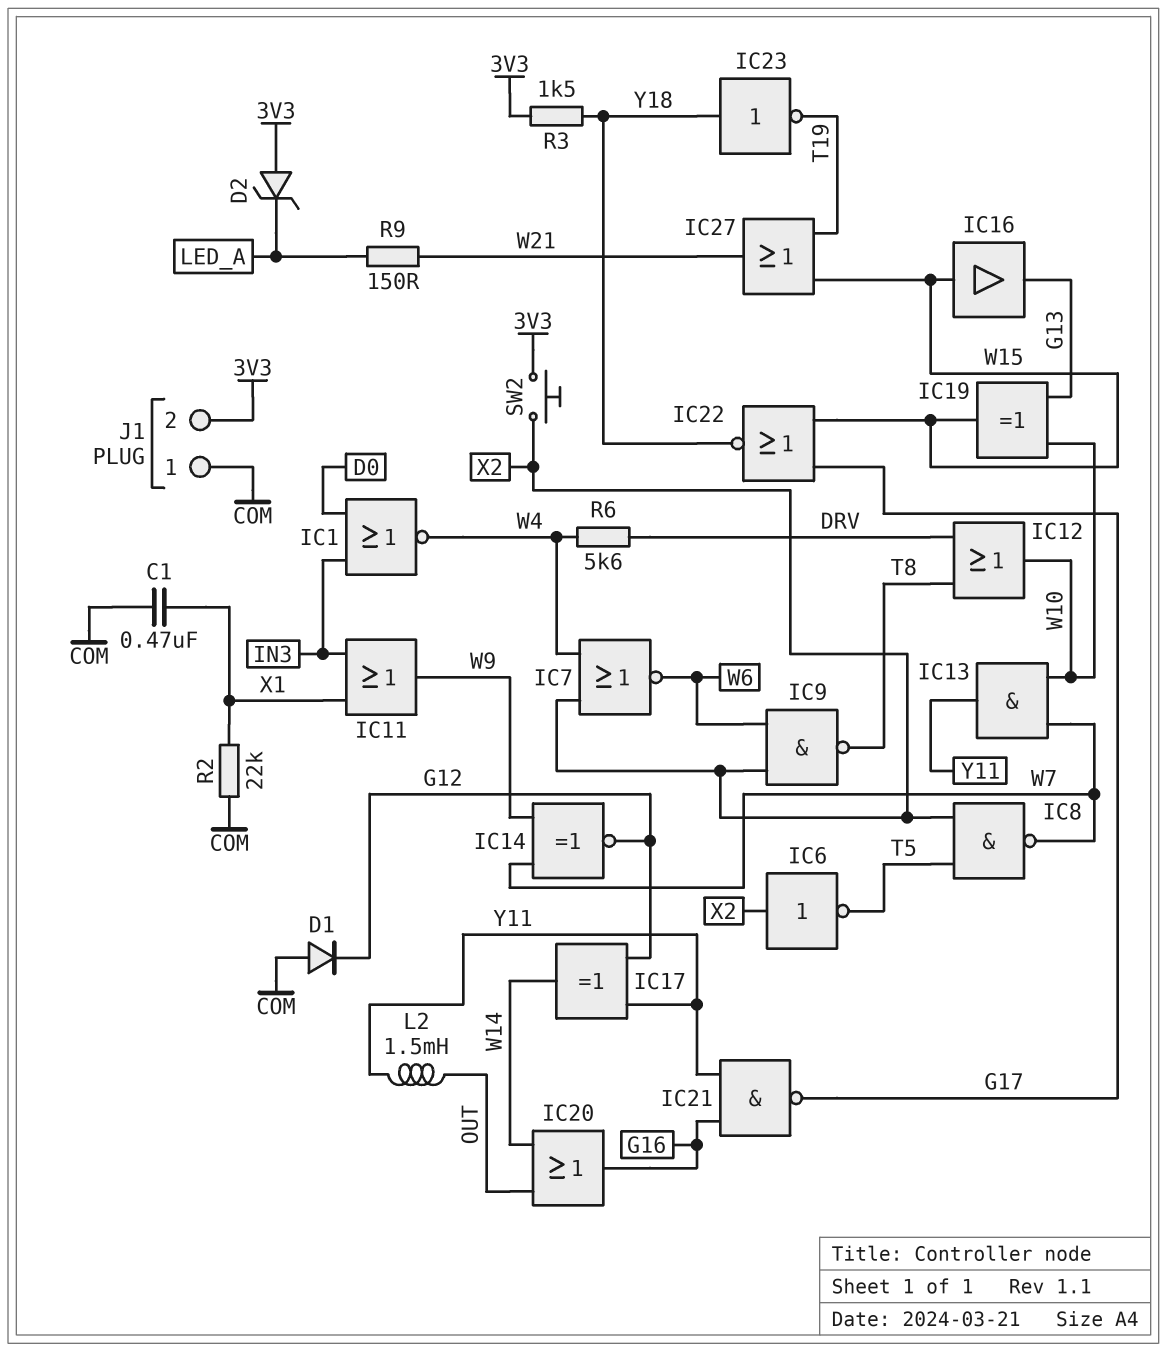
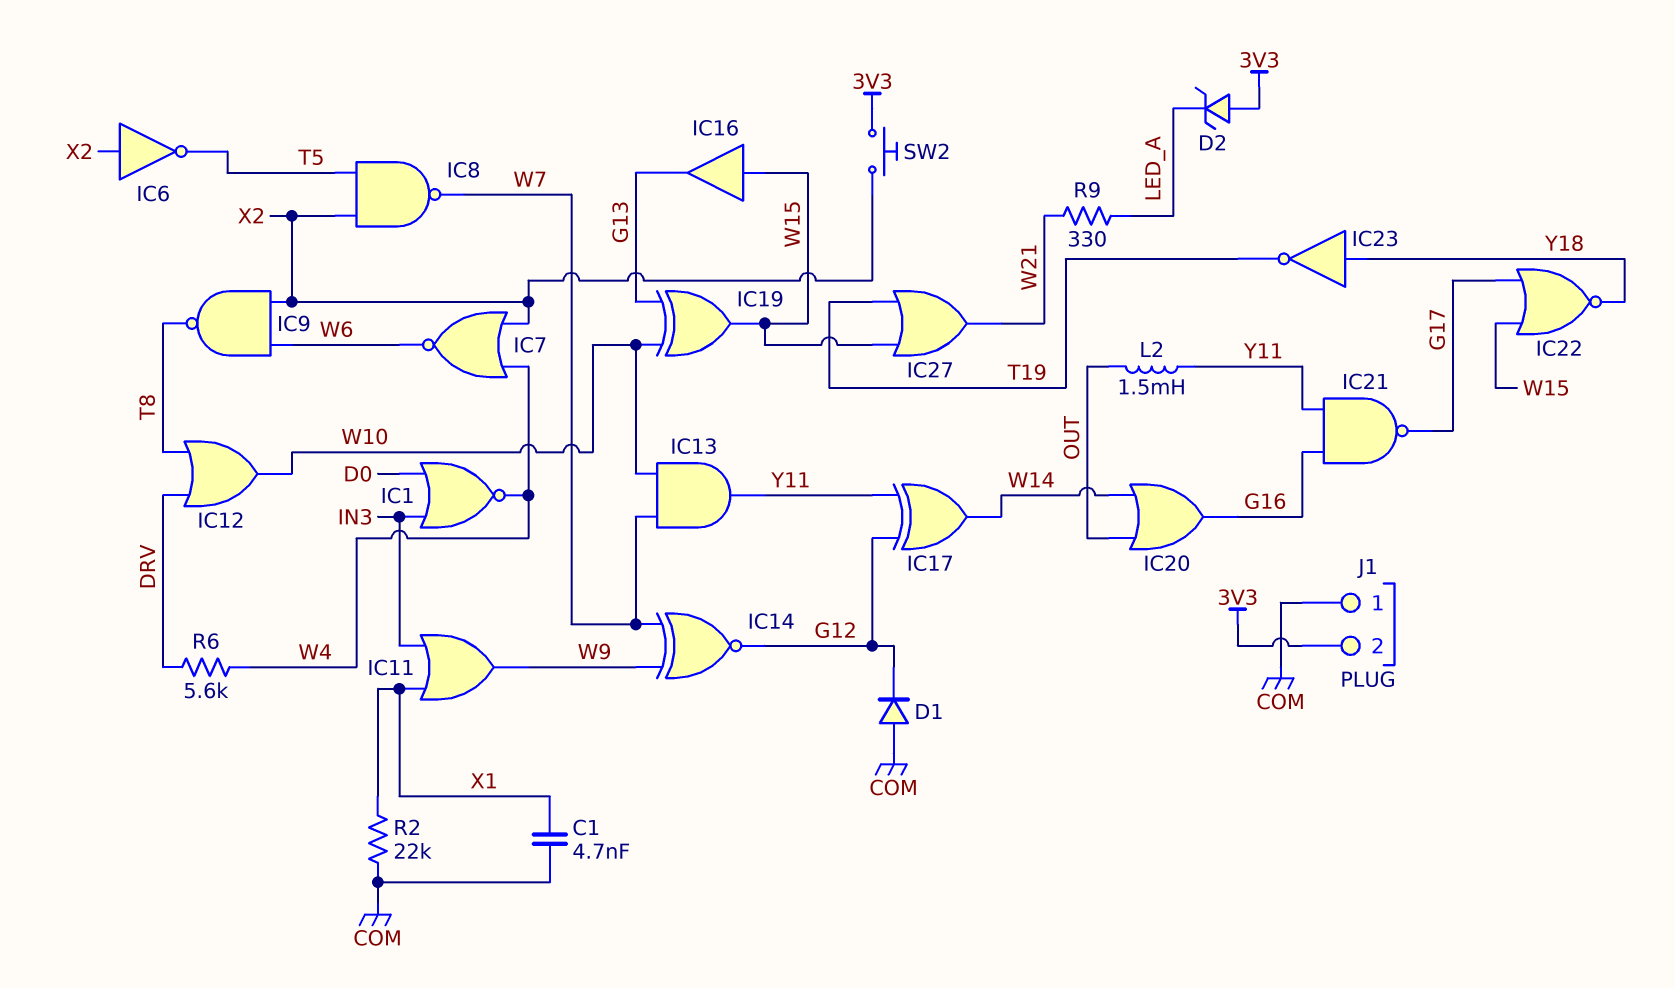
C1: 470nF (COM, X1) -> 4.7nF (COM, X1)
R3: 1.5k (3V3, Y18) -> none
R9: 150 (LED_A, W21) -> 330 (LED_A, W21)

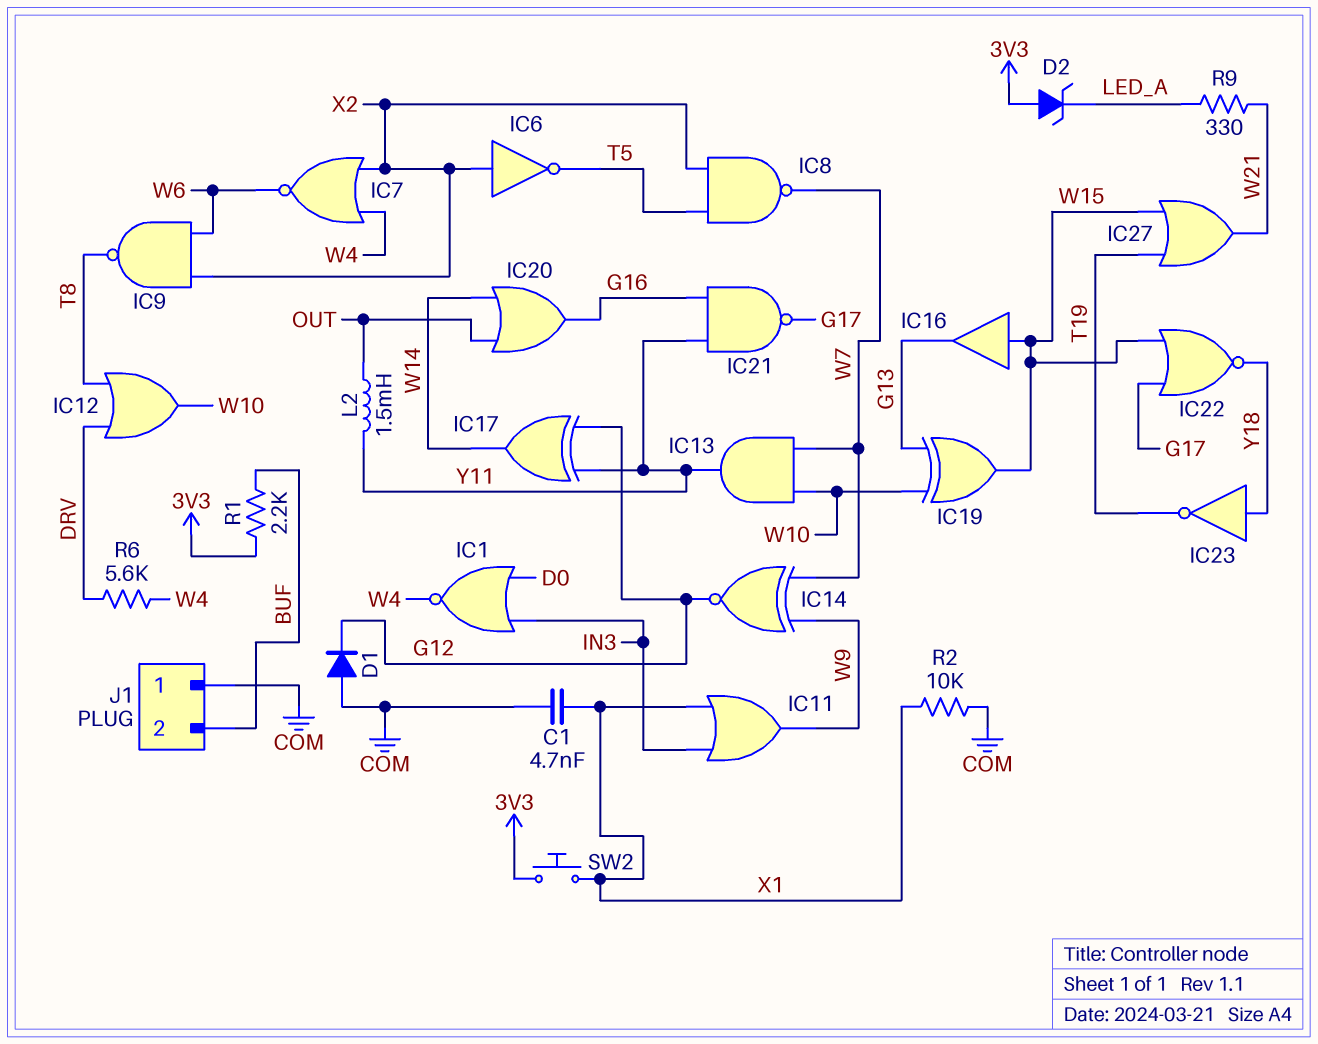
J1 pin 2: 3V3 -> BUF
R1: none -> 2.2k (3V3, BUF)
R2: 22k (COM, X1) -> 10k (COM, X1)
SW2: button (3V3, X2) -> button (3V3, X1)

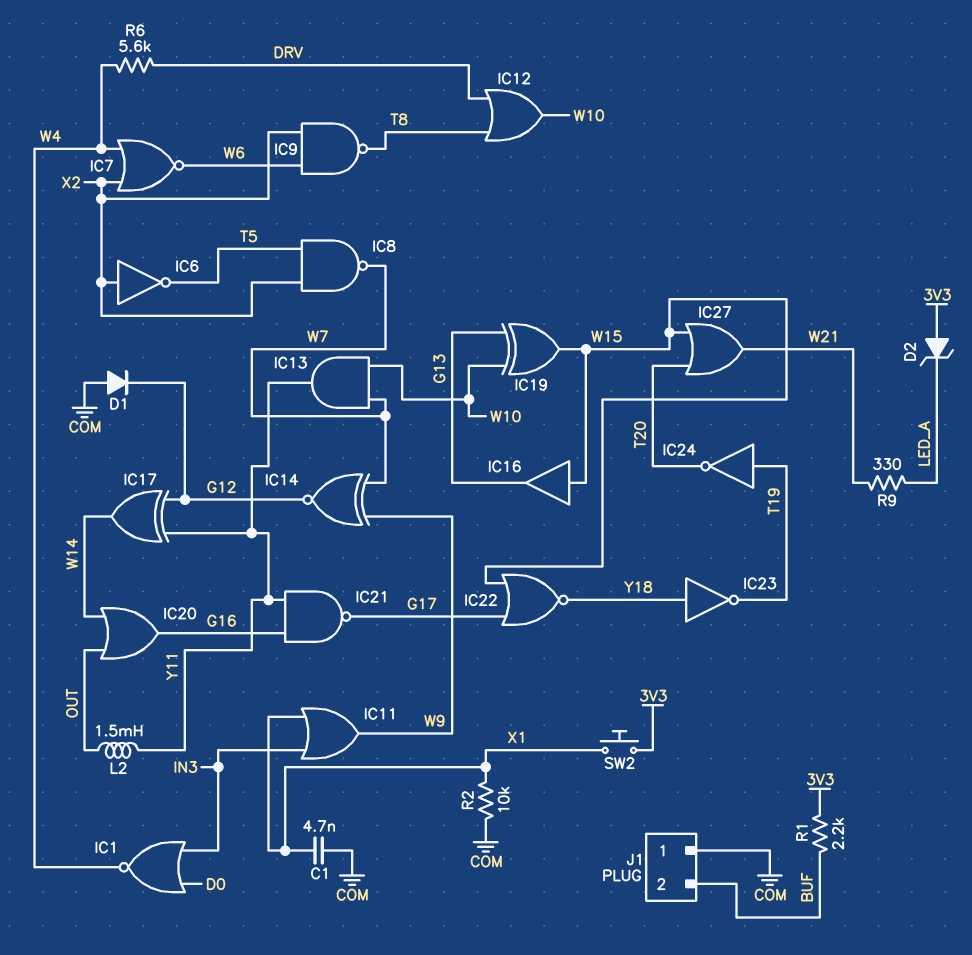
IC24: none -> NOT (in T19, out T20)
IC27: OR (in T19, in W15, out W21) -> OR (in T20, in W15, out W21)

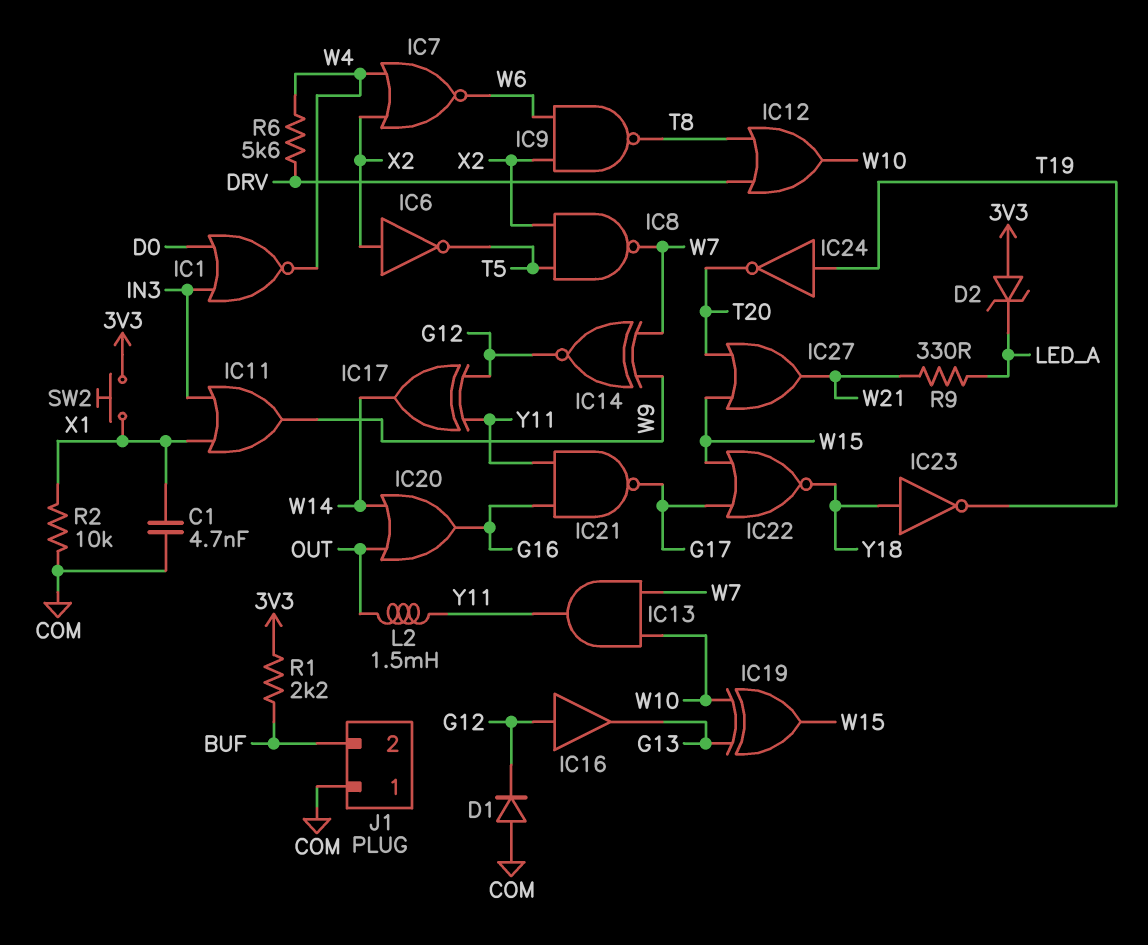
IC16: buffer (in W15, out G13) -> buffer (in G12, out G13)

